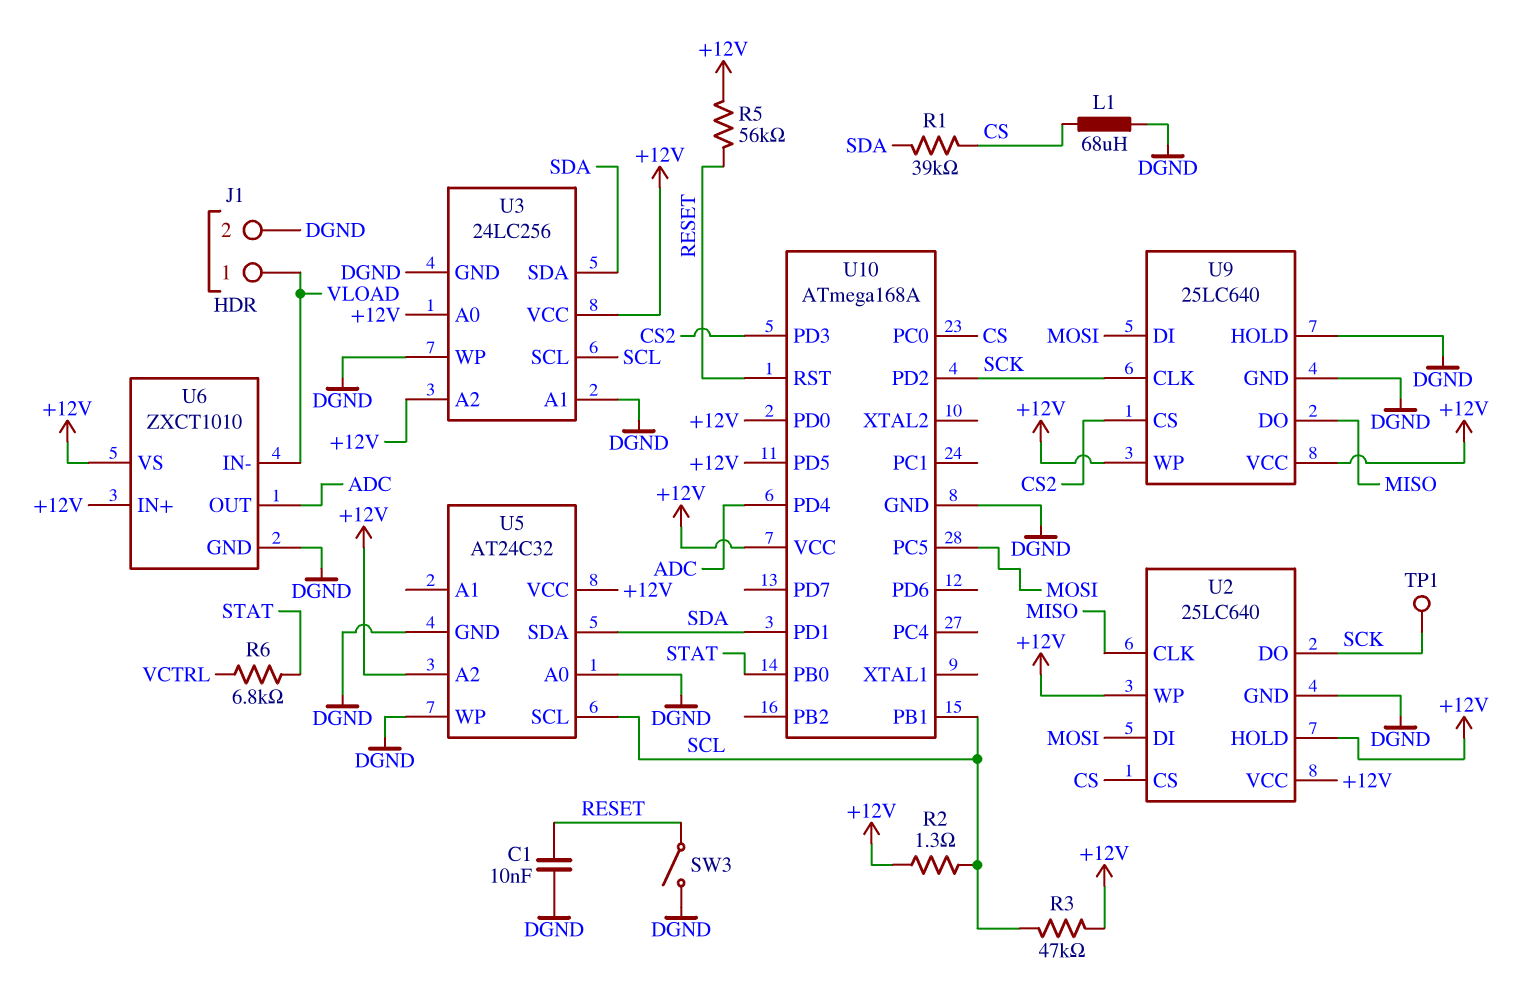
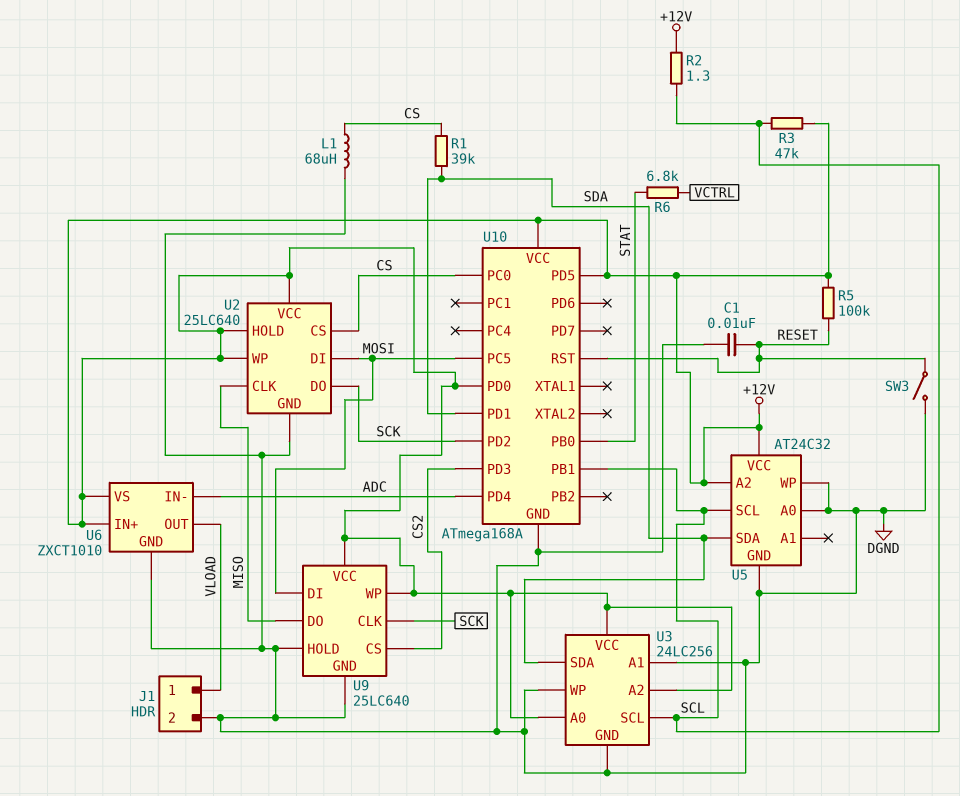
R5: 56k (+12V, RESET) -> 100k (+12V, RESET)
TP1: test point (SCK) -> none
U6 pin IN-: VLOAD -> ADC
U6 pin OUT: ADC -> VLOAD

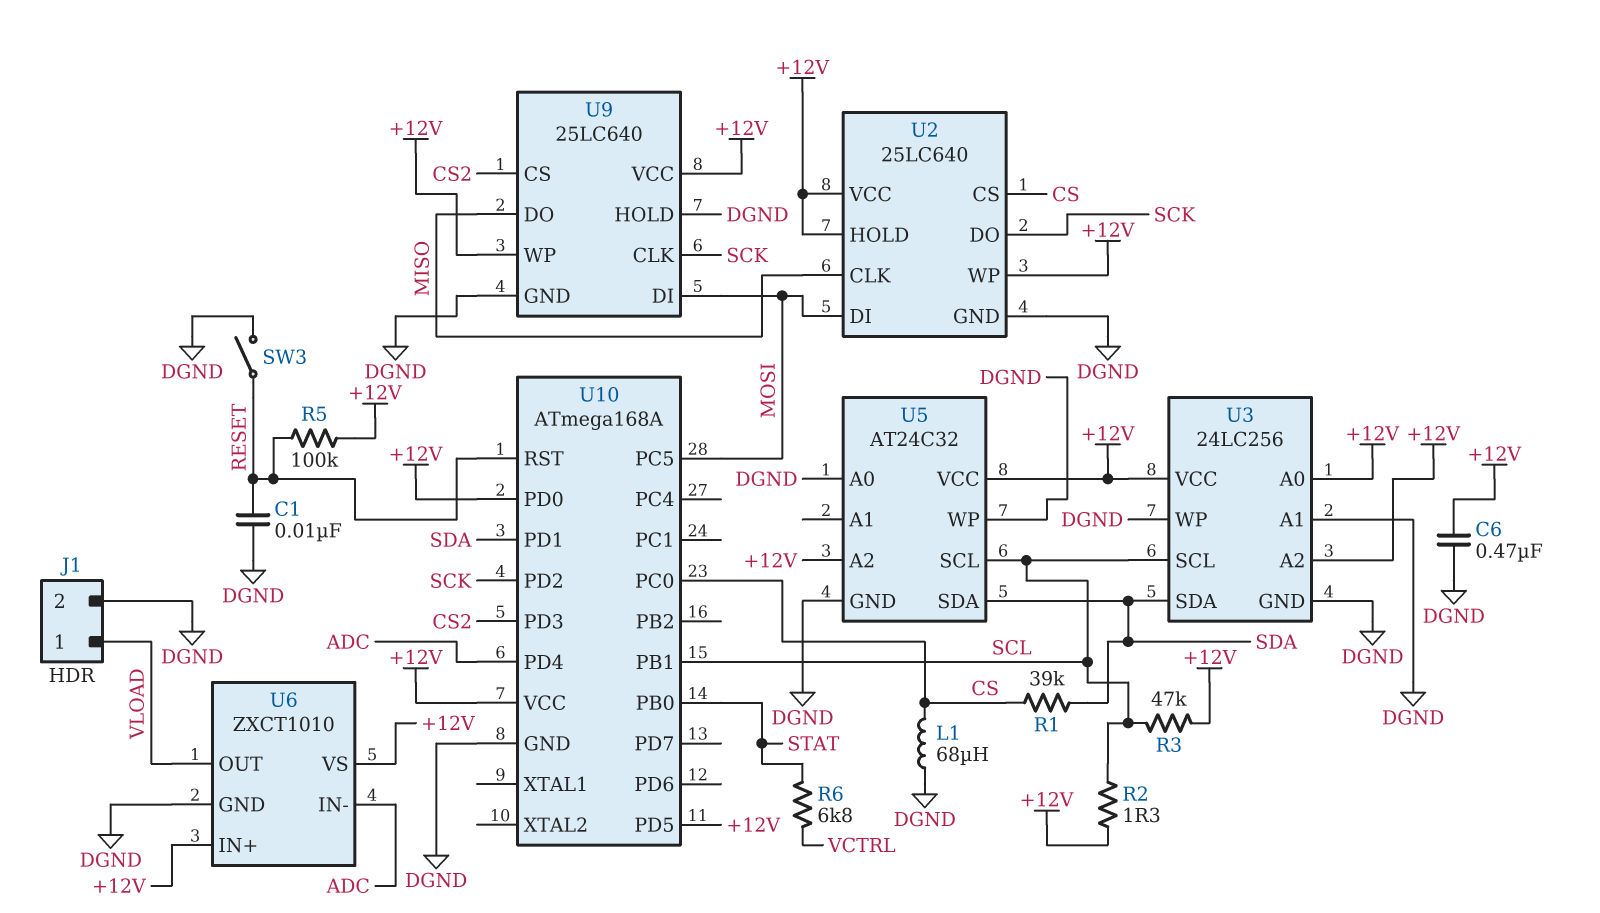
C6: none -> 470nF (+12V, DGND)

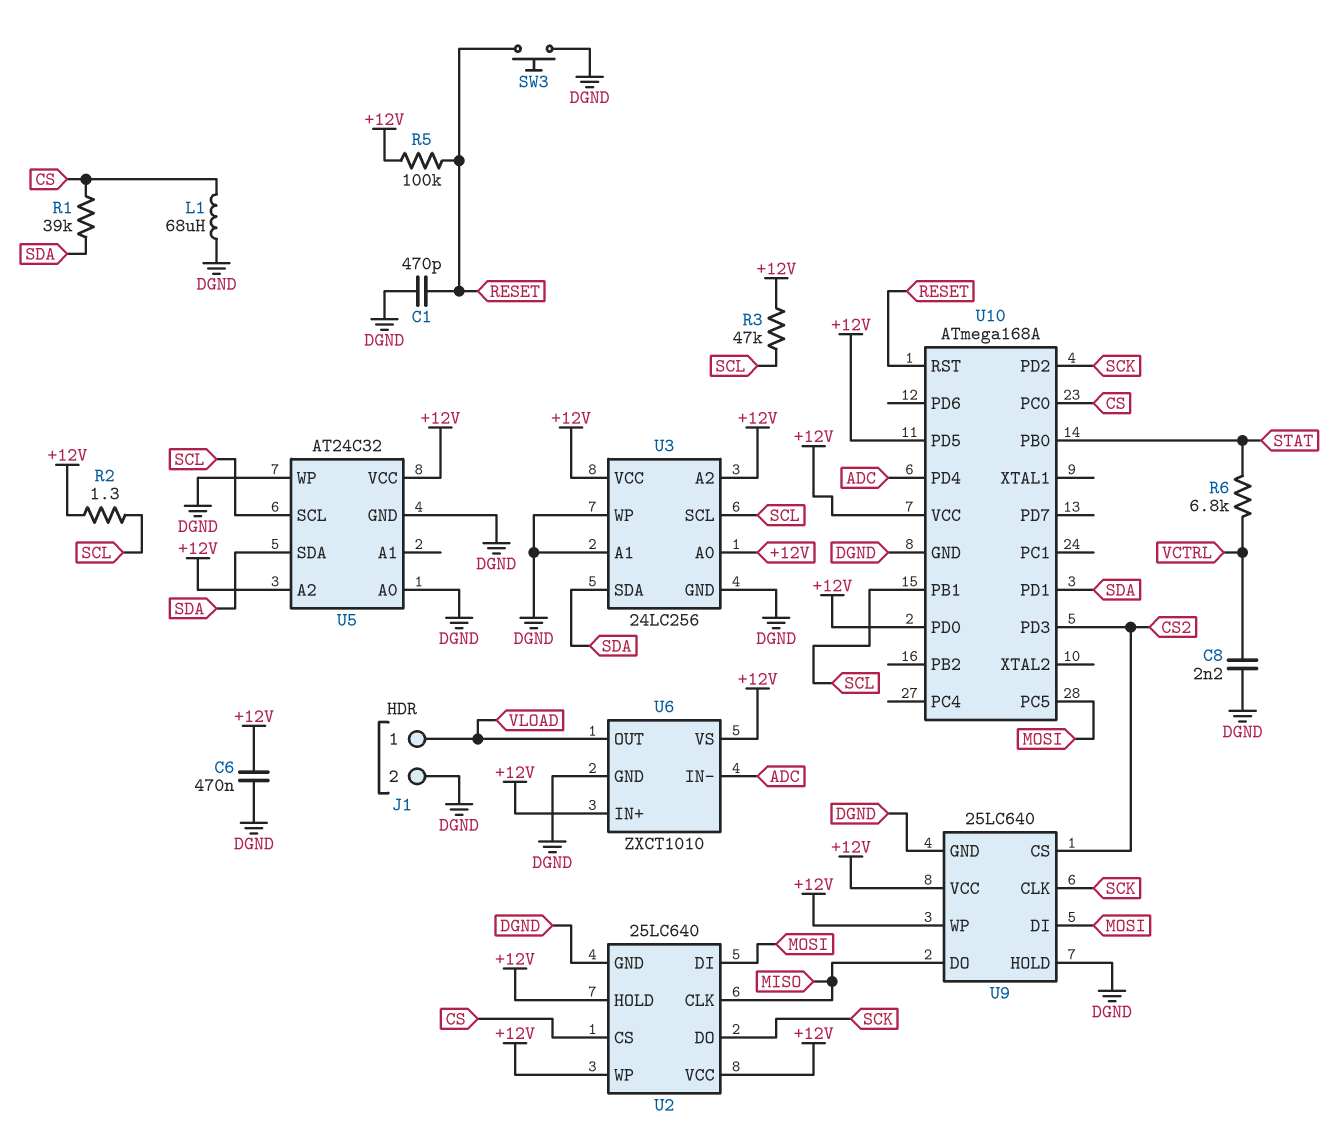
C1: 10nF (DGND, RESET) -> 470pF (DGND, RESET)
C8: none -> 2.2nF (DGND, VCTRL)
SW3: switch (DGND, RESET) -> button (DGND, RESET)

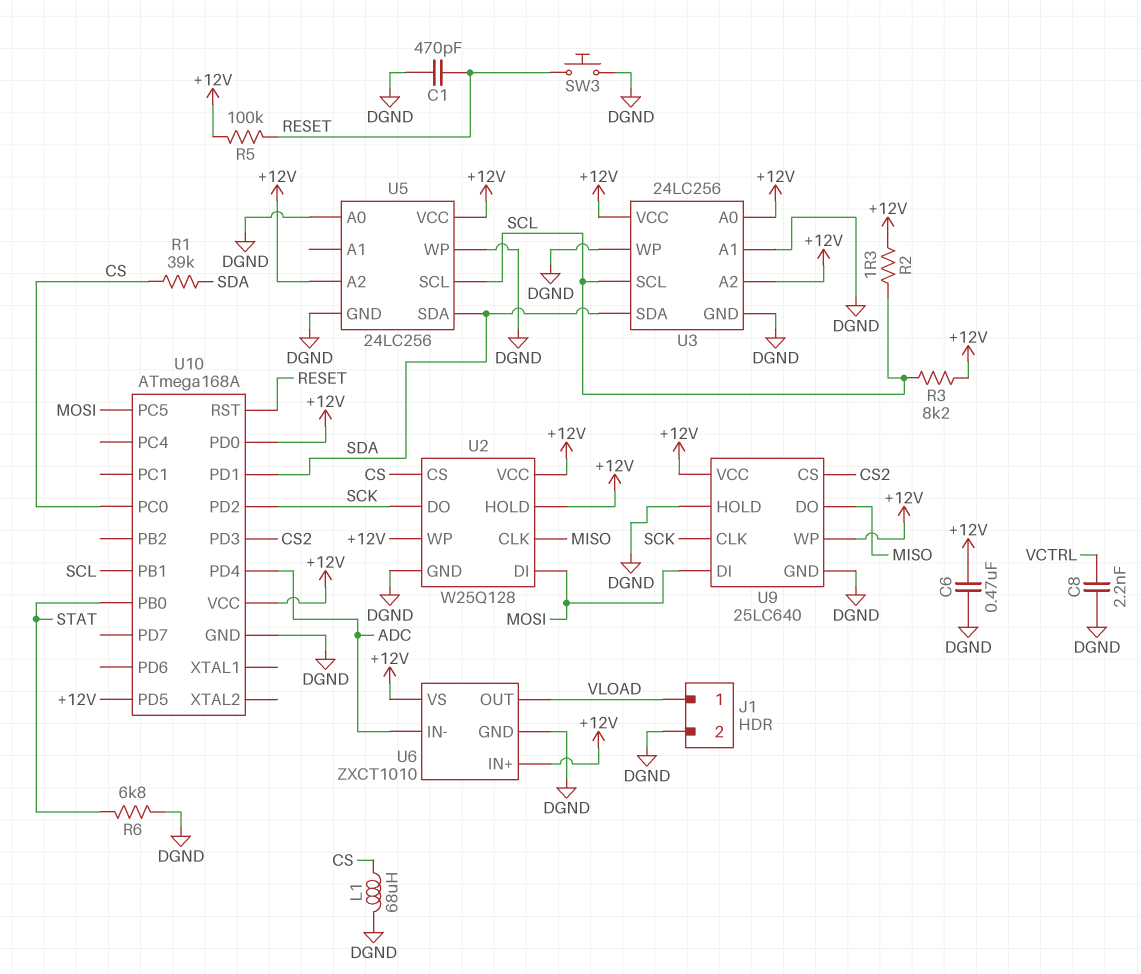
R3: 47k (+12V, SCL) -> 8.2k (+12V, SCL)
R6: 6.8k (STAT, VCTRL) -> 6.8k (DGND, STAT)
U2: 25LC640 -> W25Q128
U5: AT24C32 -> 24LC256

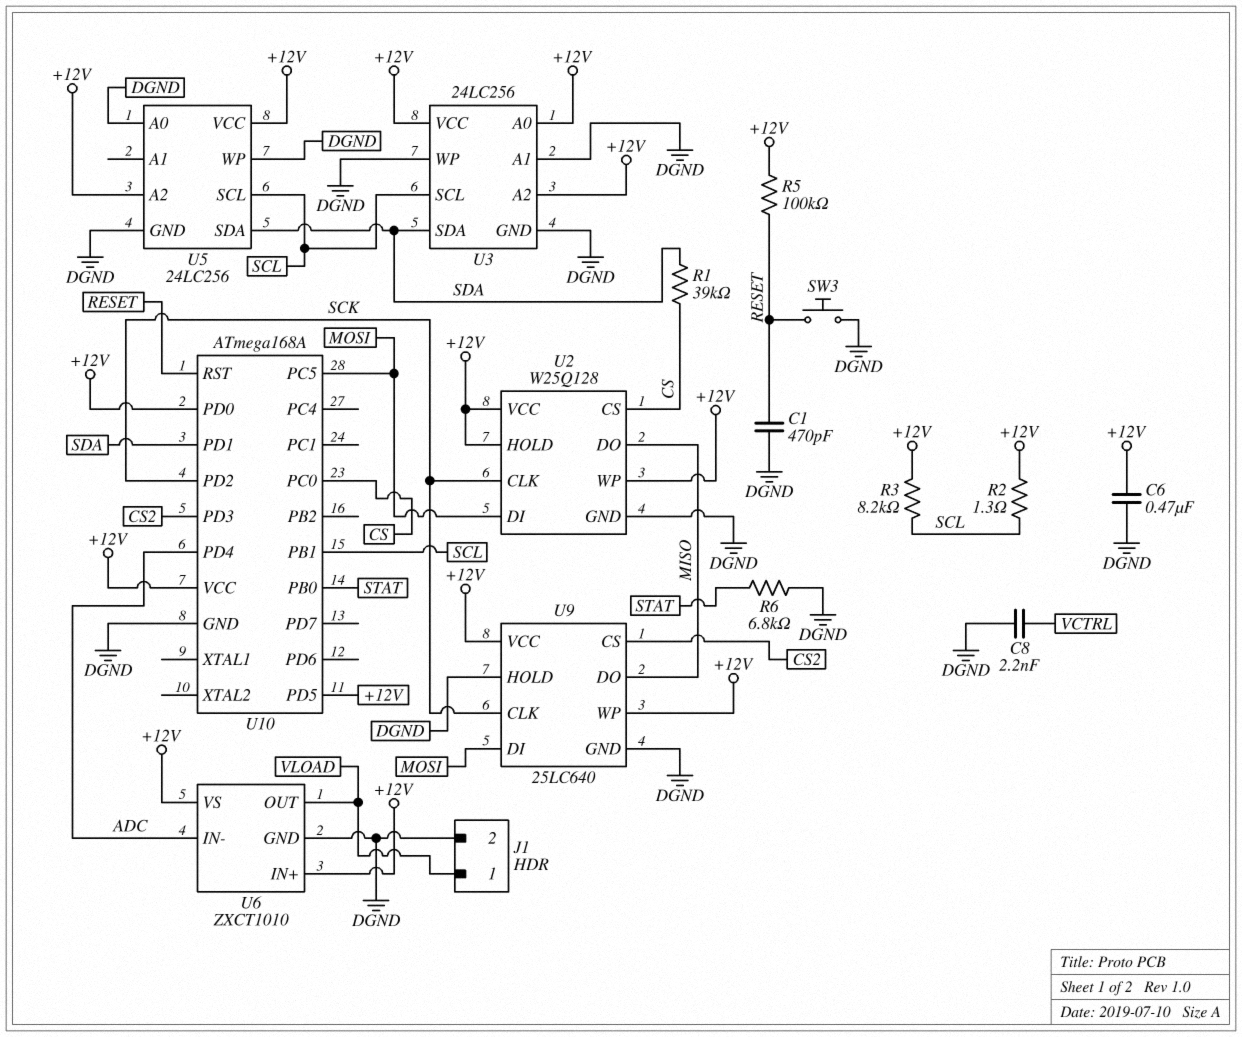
L1: 68uH (CS, DGND) -> none
U2 pin CLK: MISO -> SCK
U2 pin DO: SCK -> MISO

